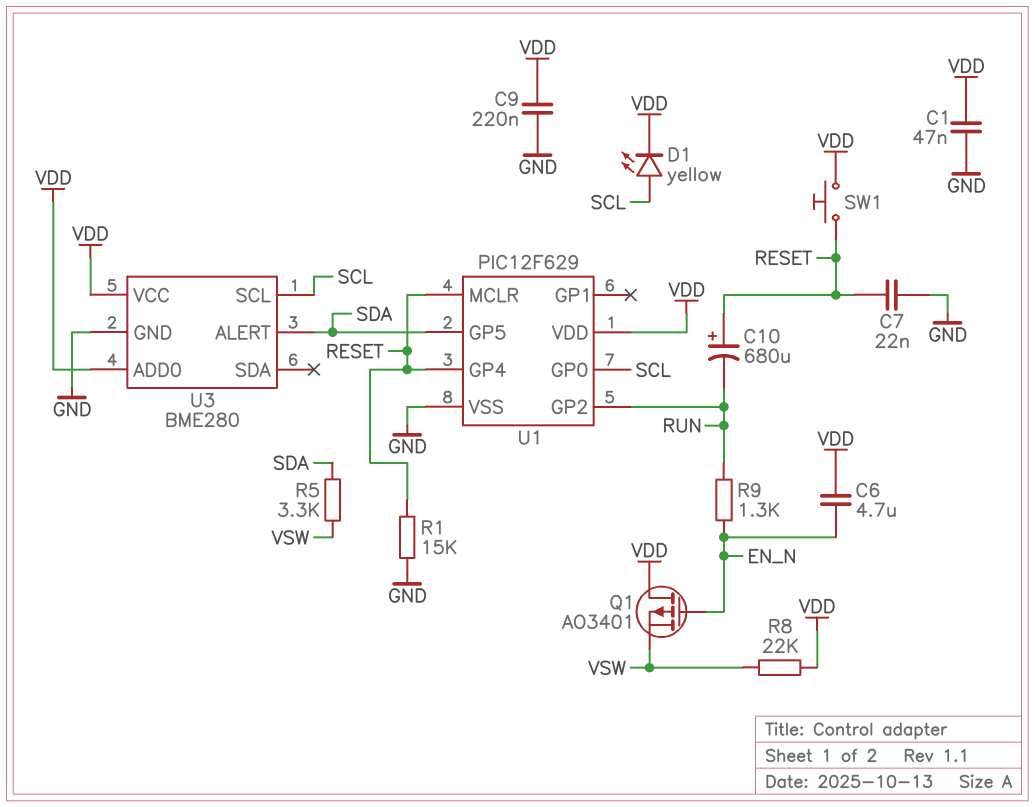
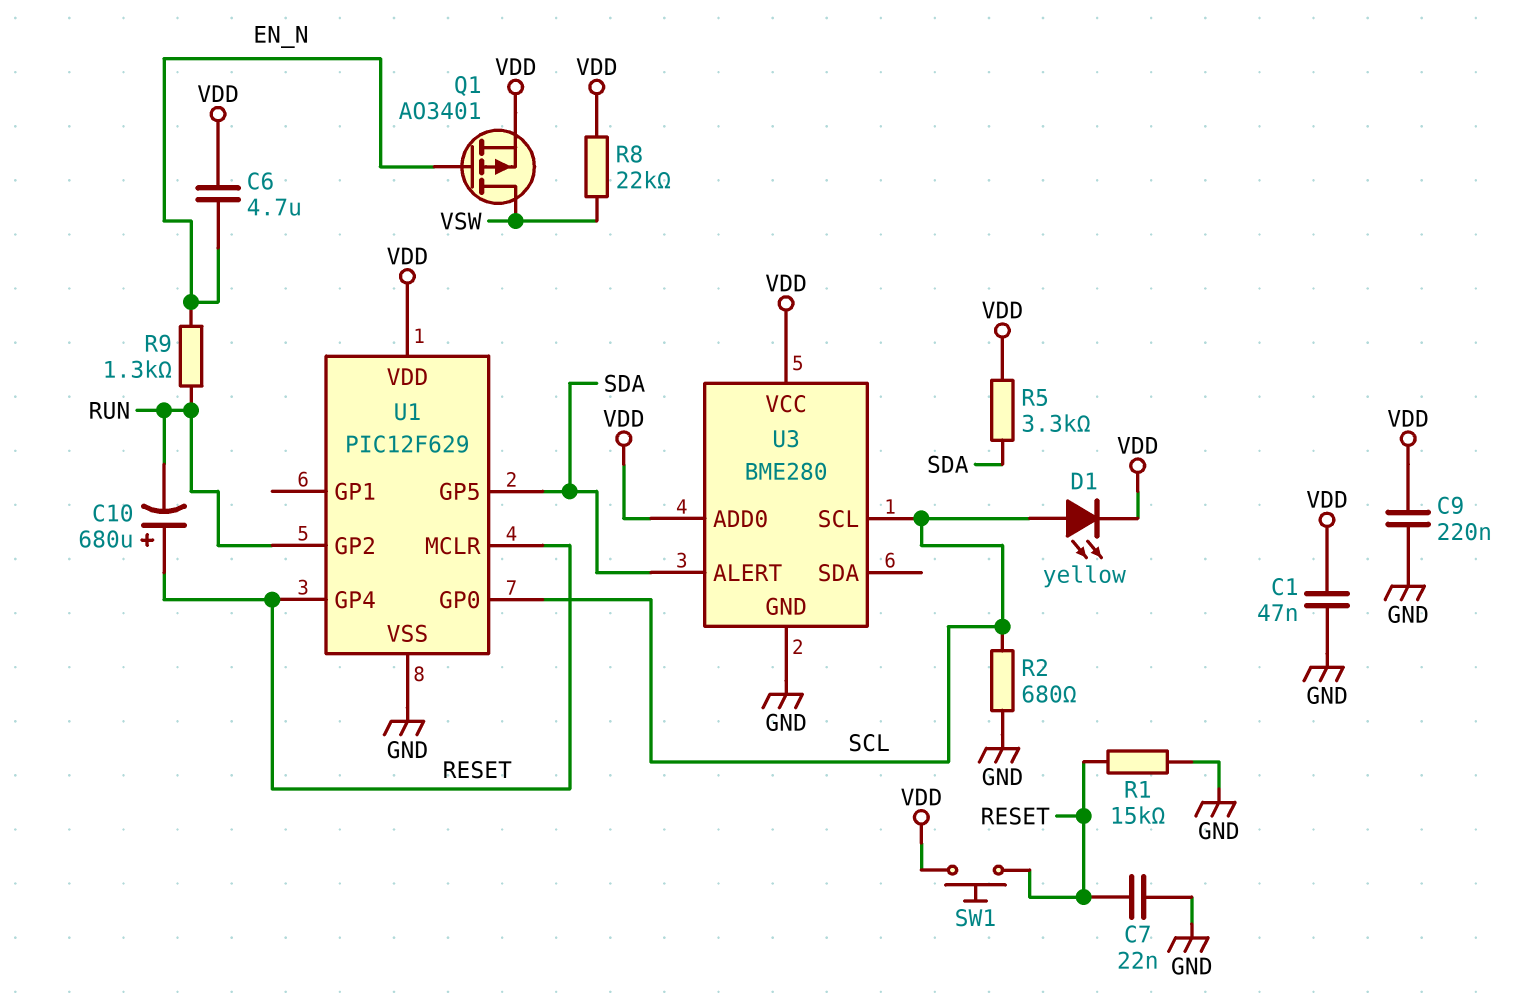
Q1: PMOS AO3401 (G EN_N, D VDD, S VSW) -> PMOS AO3401 (G EN_N, D VSW, S VDD)
R2: none -> 680 (GND, SCL)
R5: 3.3k (SDA, VSW) -> 3.3k (SDA, VDD)

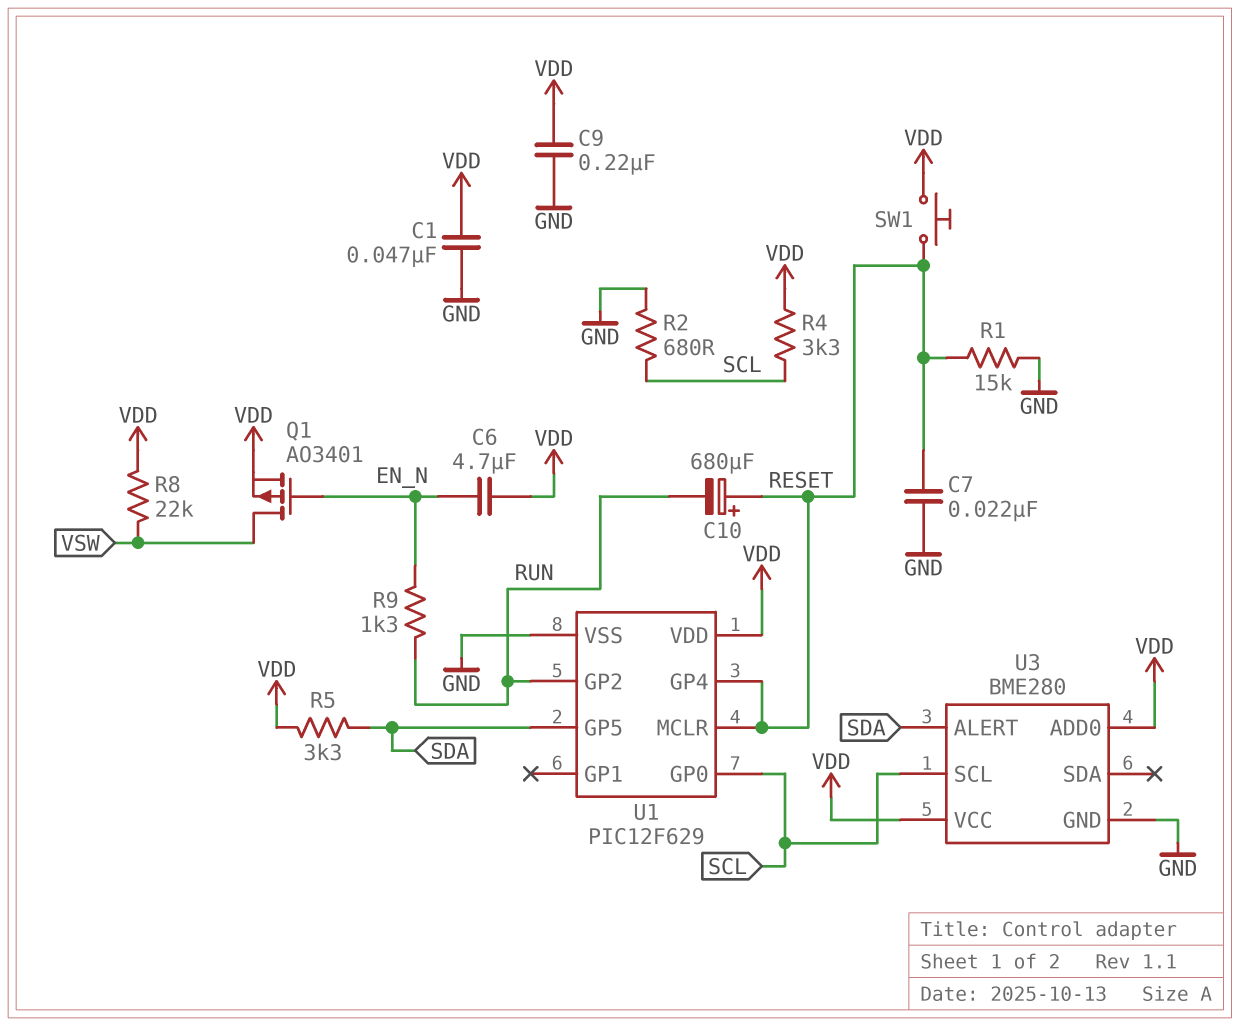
D1: LED yellow (A SCL, K VDD) -> none
R4: none -> 3.3k (SCL, VDD)

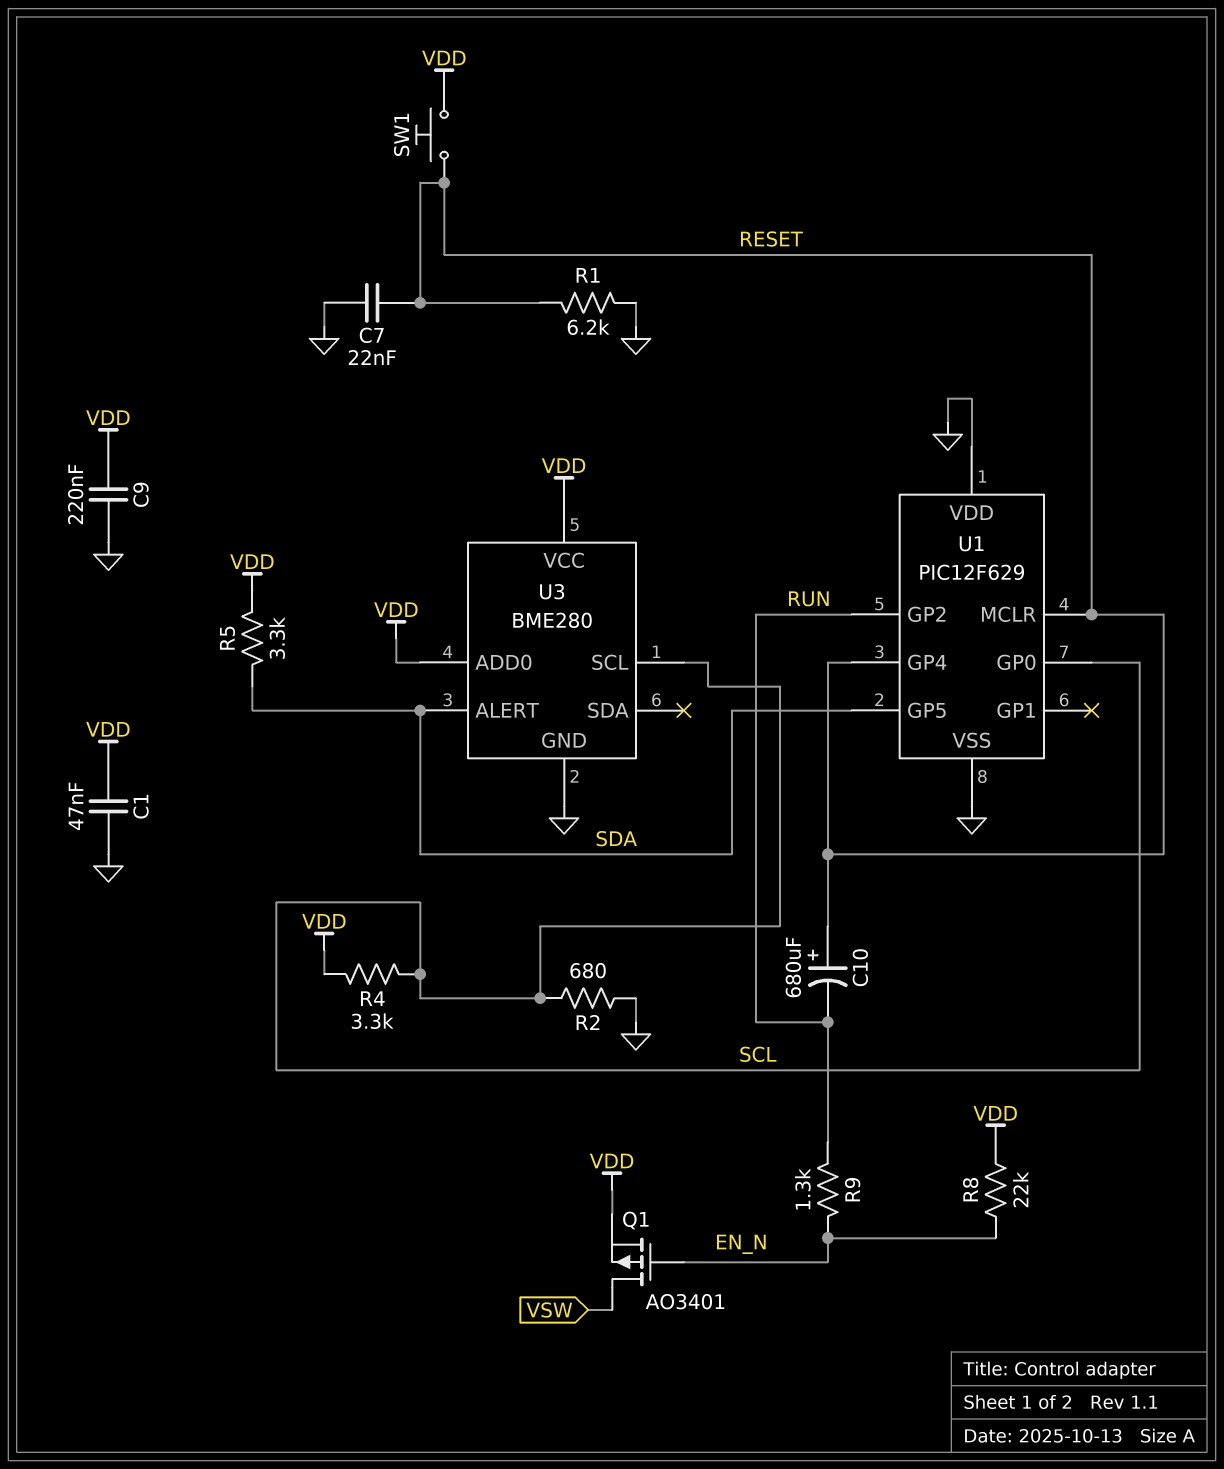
C6: 4.7uF (EN_N, VDD) -> none
R1: 15k (GND, RESET) -> 6.2k (GND, RESET)
R8: 22k (VDD, VSW) -> 22k (EN_N, VDD)
U1 pin VDD: VDD -> GND

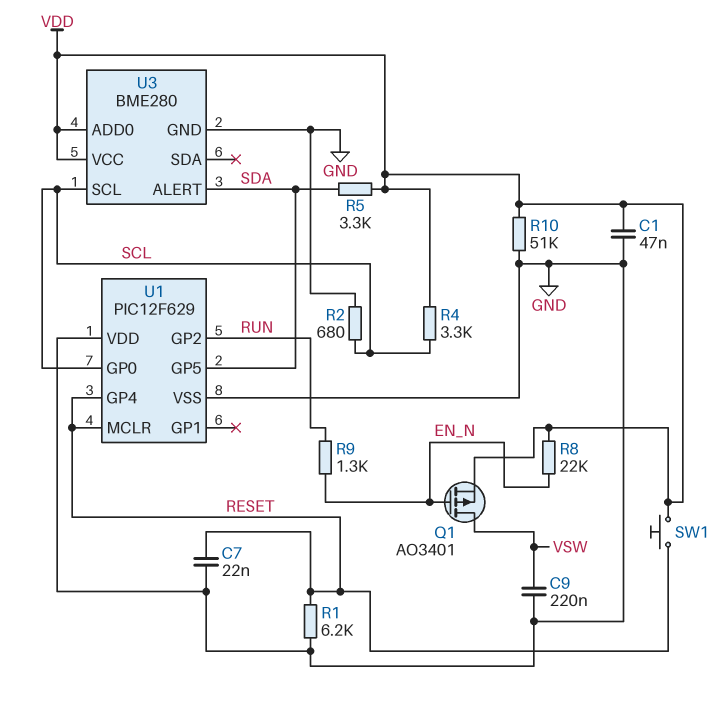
C9: 220nF (GND, VDD) -> 220nF (GND, VSW)
C10: 680uF (plus RESET, minus RUN) -> none
R10: none -> 51k (GND, VDD)

